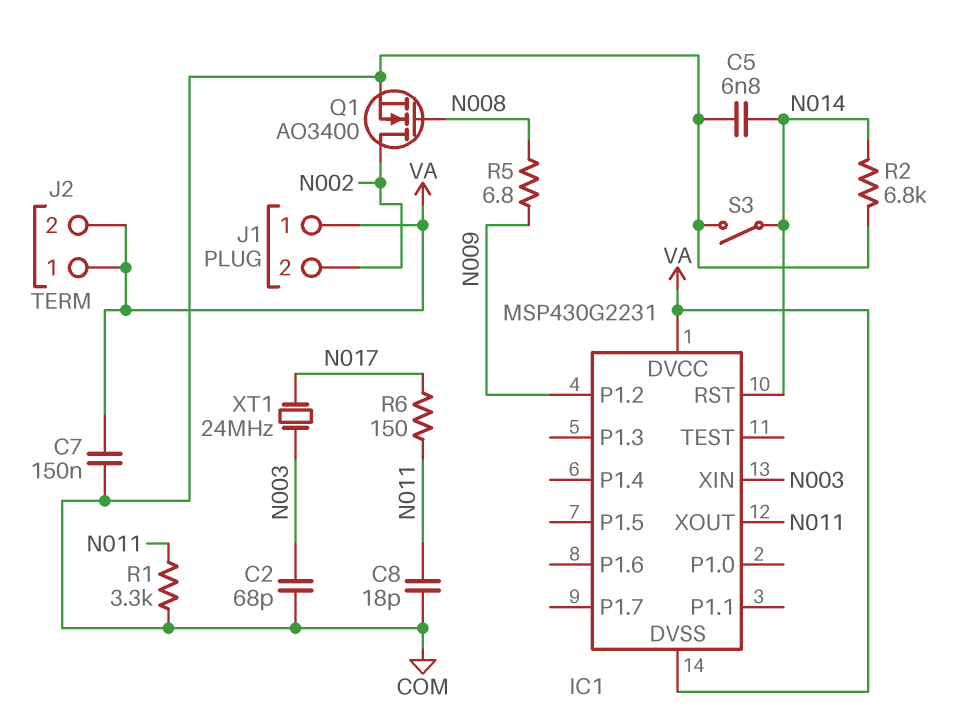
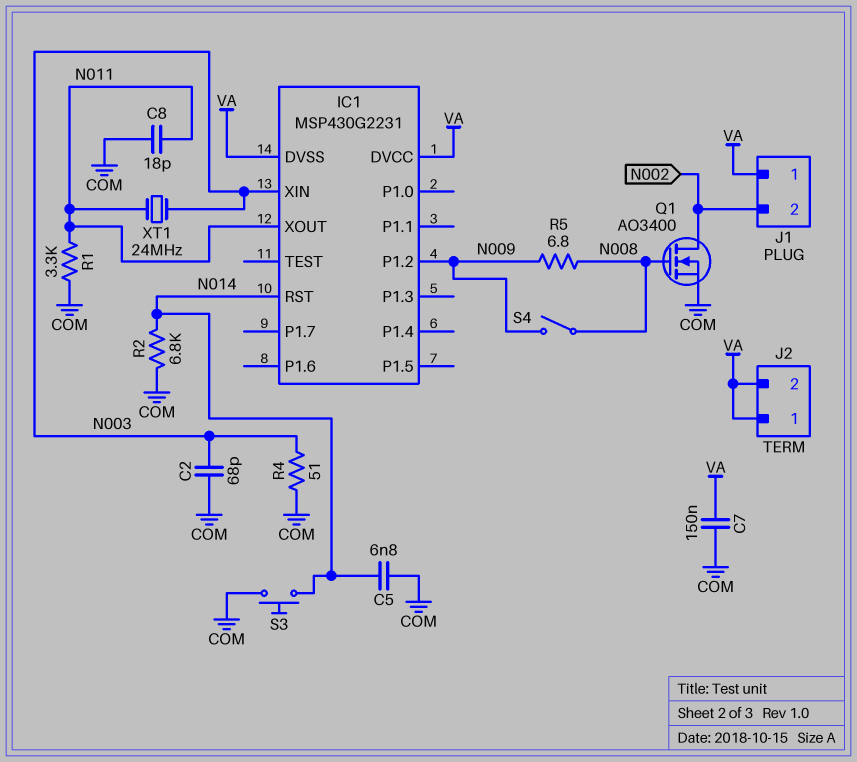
R4: none -> 51 (COM, N003)
R6: 150 (N011, N017) -> none
S3: switch (COM, N014) -> button (COM, N014)
S4: none -> switch (N008, N009)
XT1: 24MHz (N003, N017) -> 24MHz (N003, N011)

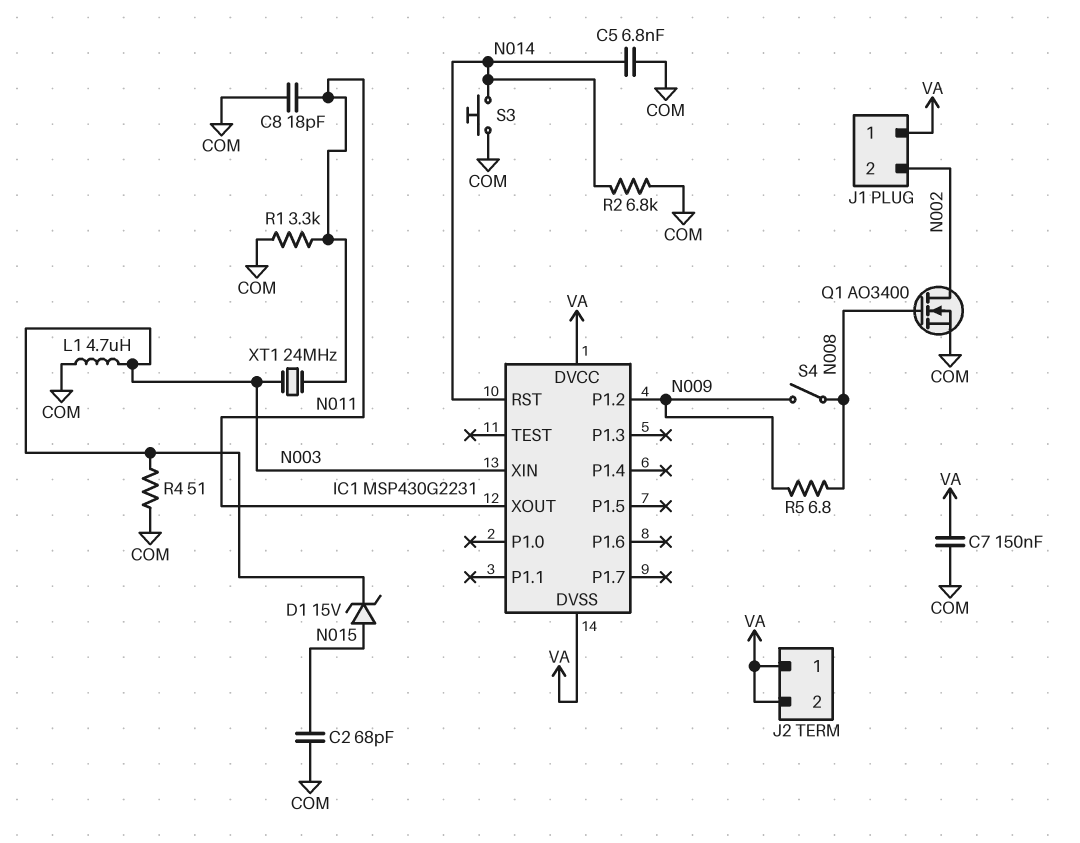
C2: 68pF (COM, N003) -> 68pF (COM, N015)
D1: none -> zener 15V (A N015, K N003)
L1: none -> 4.7uH (COM, N003)

